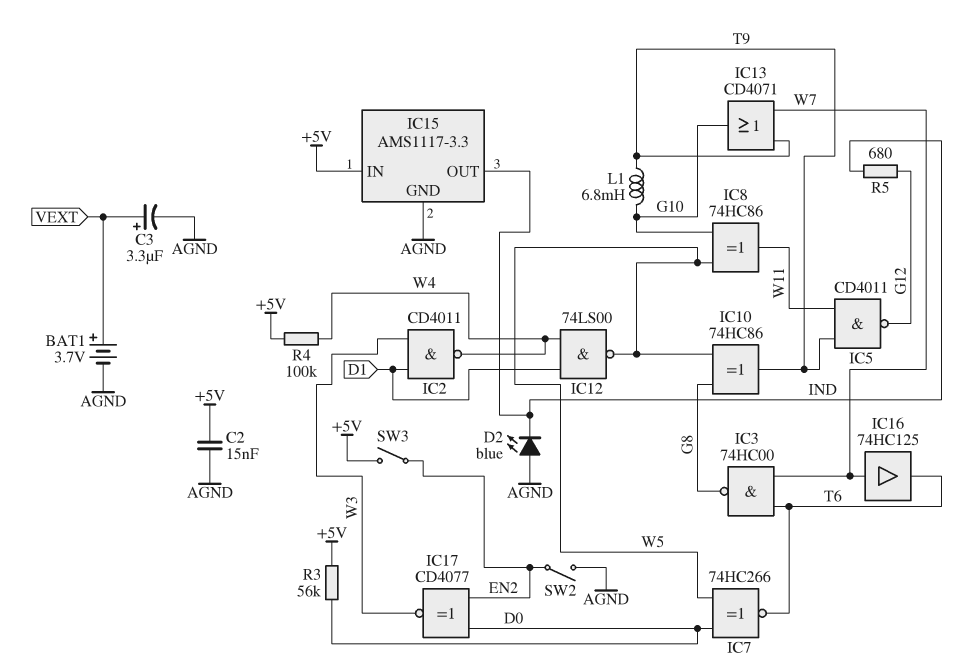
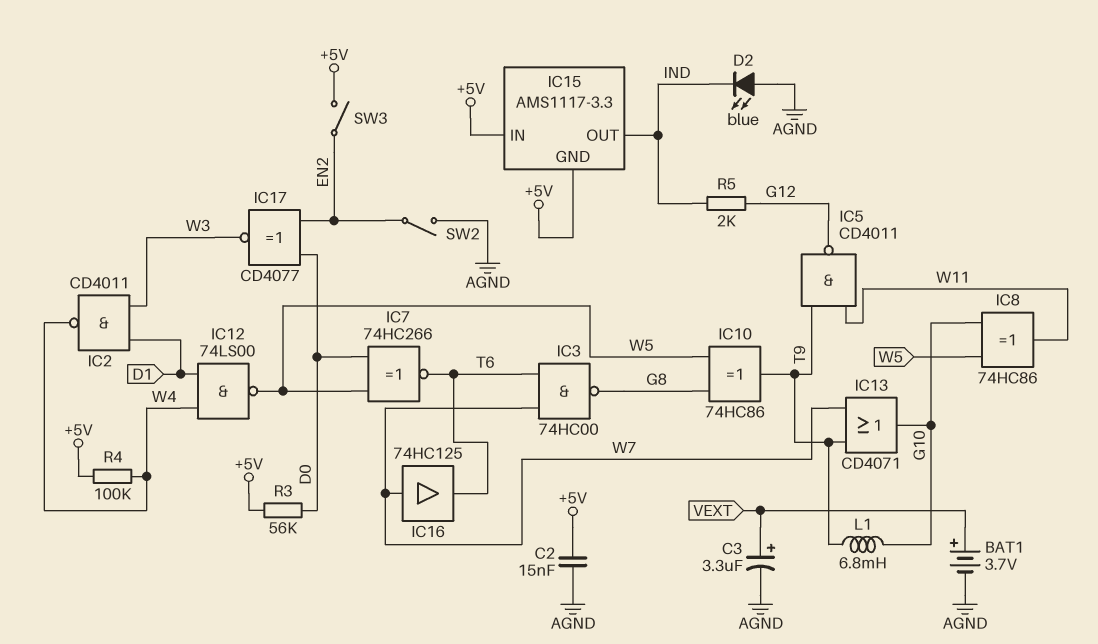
IC15 pin GND: AGND -> +5V
R5: 680 (G12, IND) -> 2k (G12, IND)

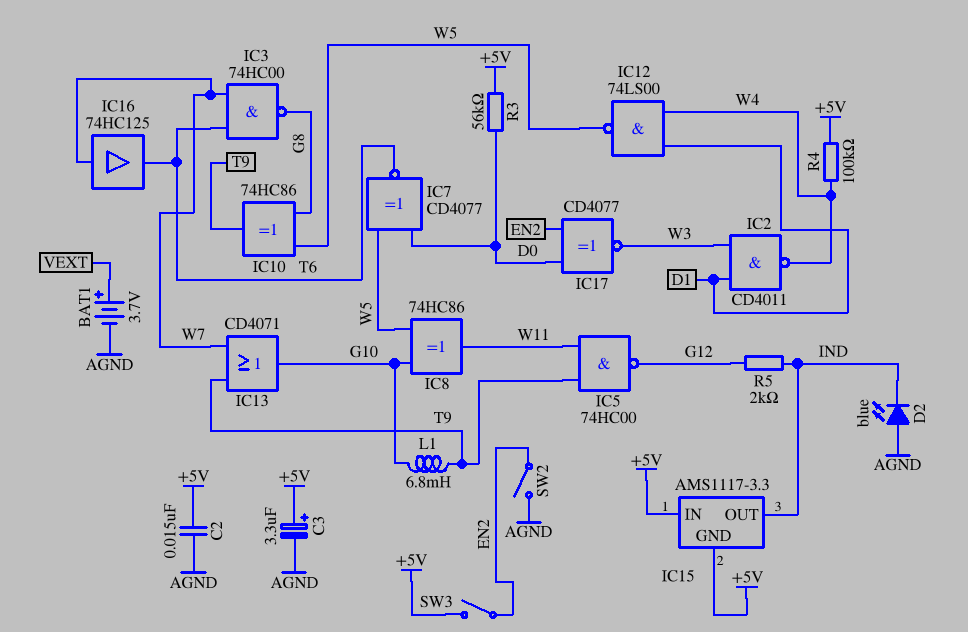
C3: 3.3uF (plus VEXT, minus AGND) -> 3.3uF (plus +5V, minus AGND)
IC5: NAND CD4011 (in T9, in W11, out G12) -> NAND 74HC00 (in T9, in W11, out G12)
IC7: XNOR 74HC266 (in D0, in W5, out T6) -> XNOR CD4077 (in D0, in W5, out T6)

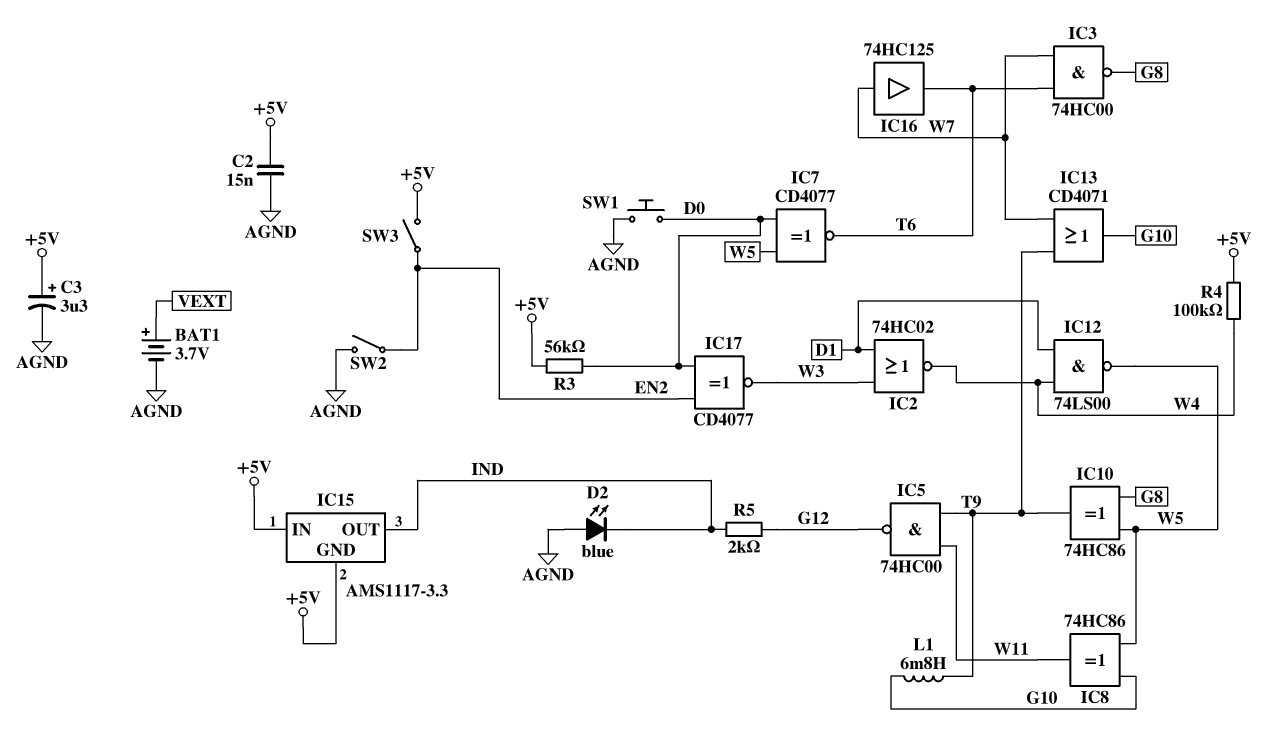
IC2: NAND CD4011 (in D1, in W3, out W4) -> NOR 74HC02 (in D1, in W3, out W4)
SW1: none -> button (AGND, D0)

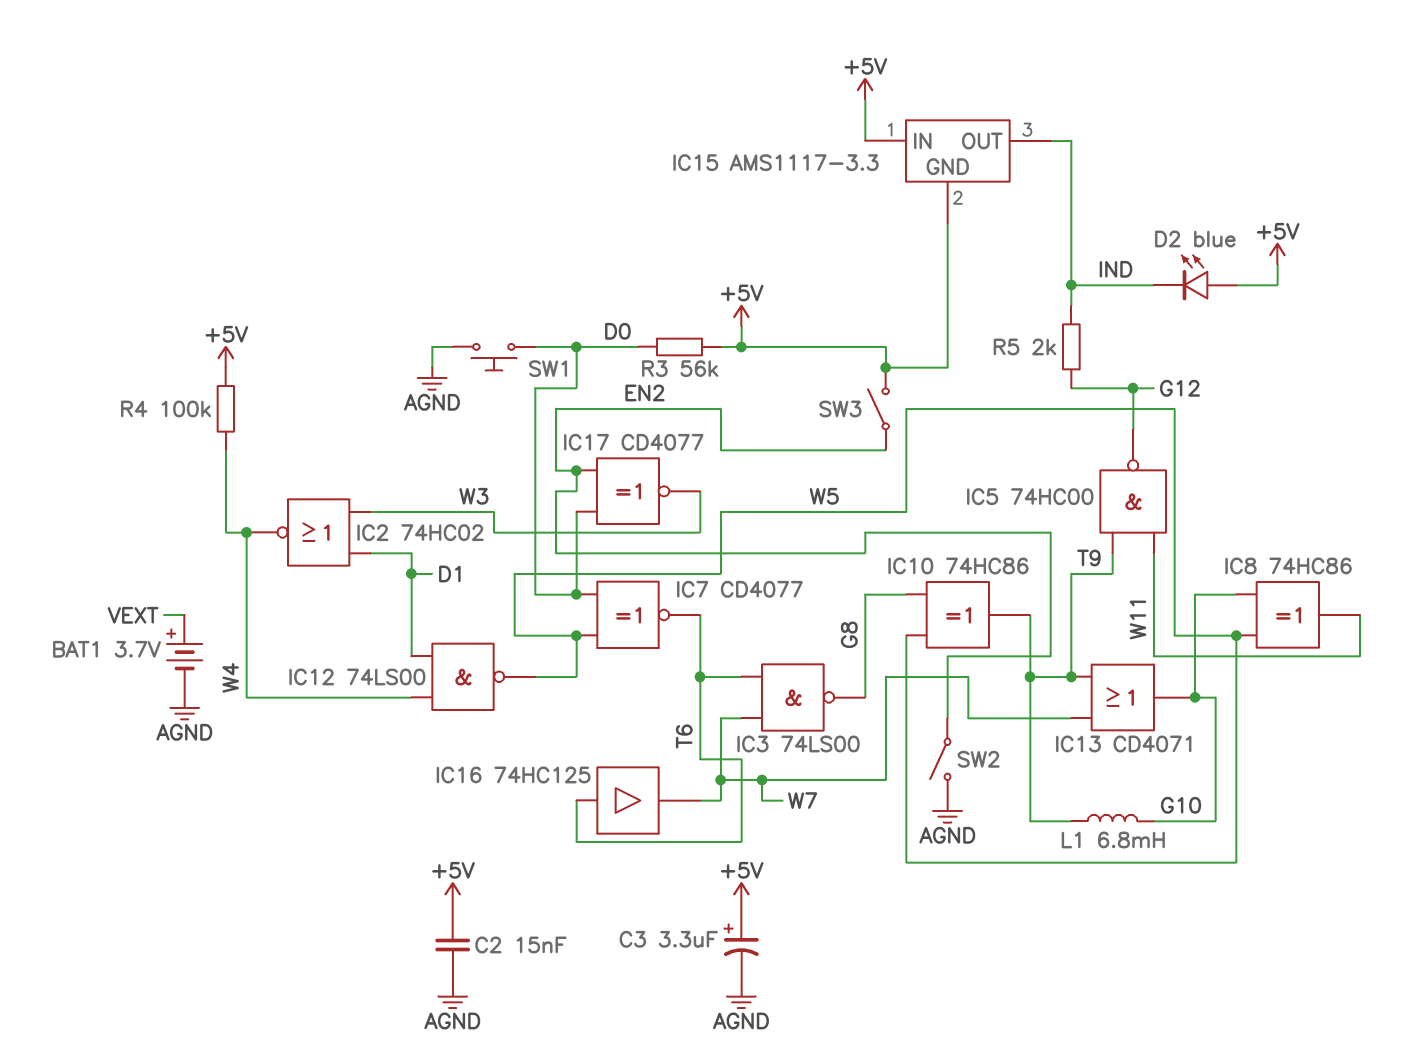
D2: LED blue (A AGND, K IND) -> LED blue (A +5V, K IND)
IC3: NAND 74HC00 (in T6, in W7, out G8) -> NAND 74LS00 (in T6, in W7, out G8)
IC16: buffer 74HC125 (in W7, out T6) -> buffer 74HC125 (in T6, out W7)

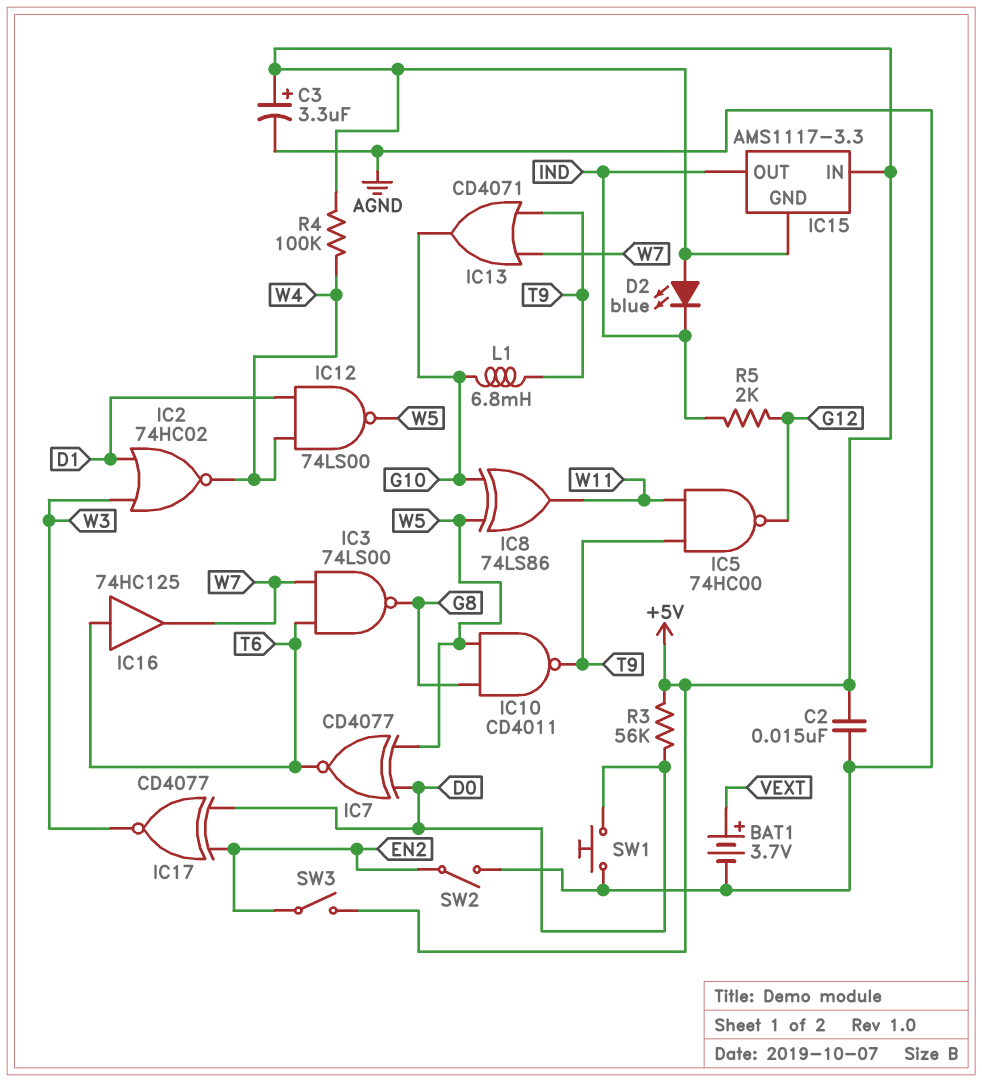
IC8: XOR 74HC86 (in G10, in W5, out W11) -> XOR 74LS86 (in G10, in W5, out W11)
IC10: XOR 74HC86 (in G8, in W5, out T9) -> NAND CD4011 (in G8, in W5, out T9)

